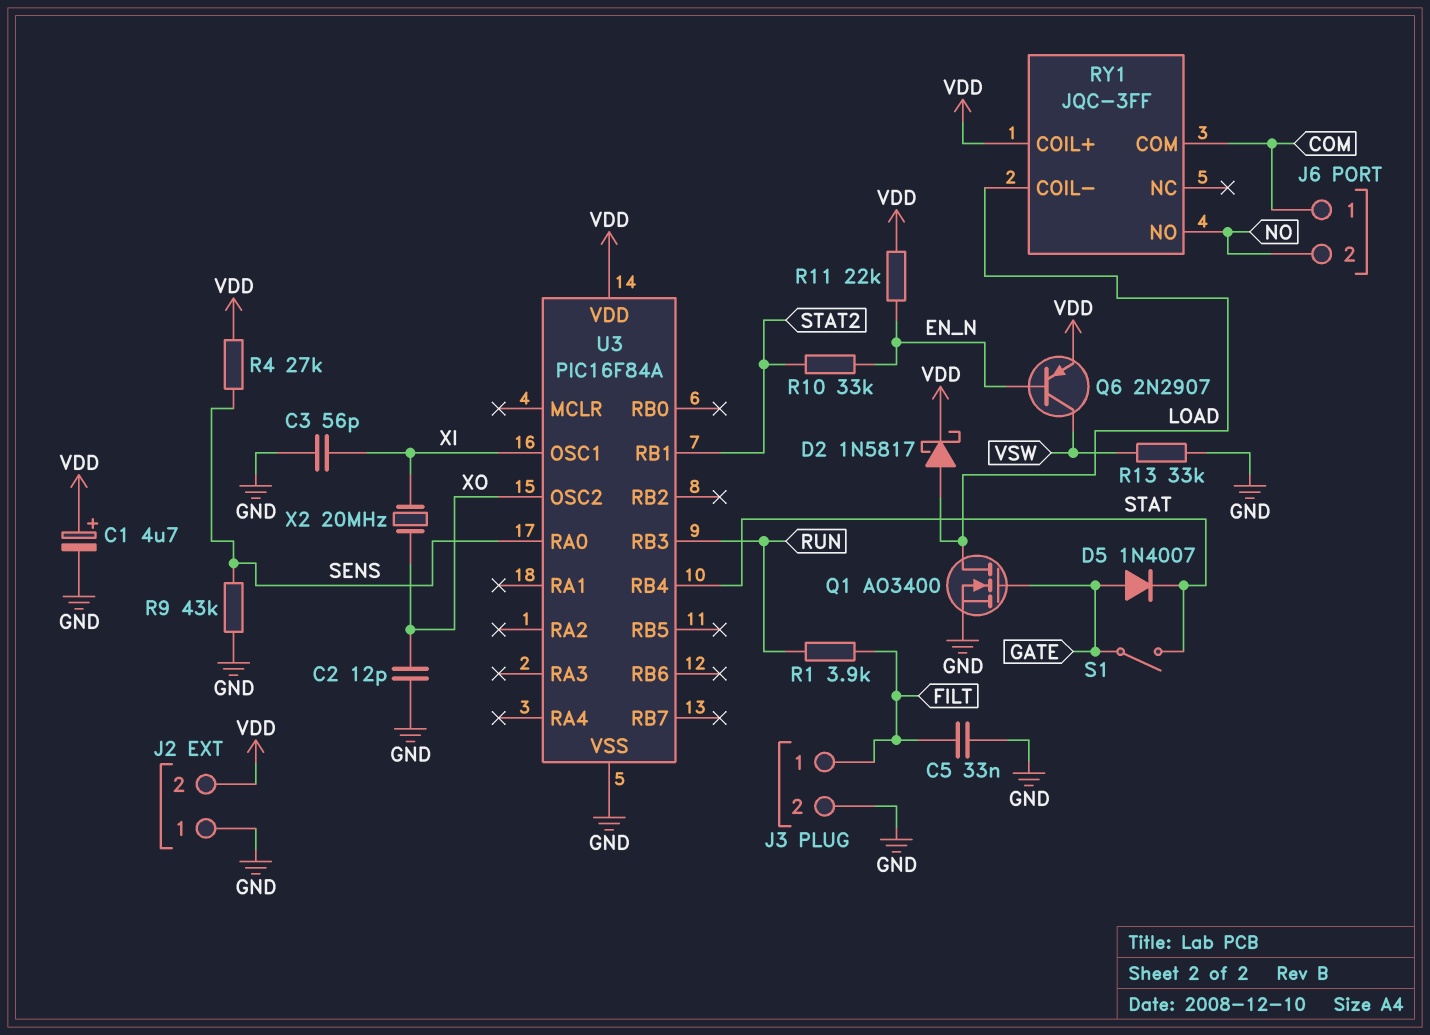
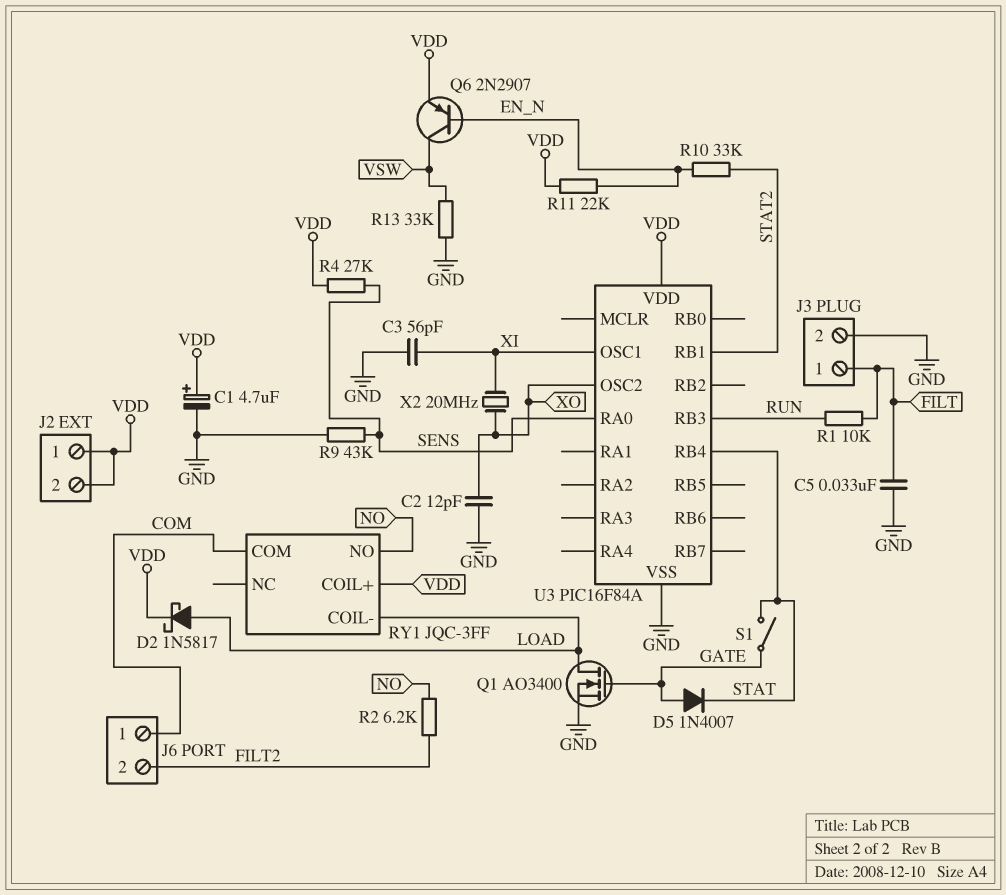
J2 pin 1: GND -> VDD
J6 pin 2: NO -> FILT2
R1: 3.9k (FILT, RUN) -> 10k (FILT, RUN)
R2: none -> 6.2k (FILT2, NO)

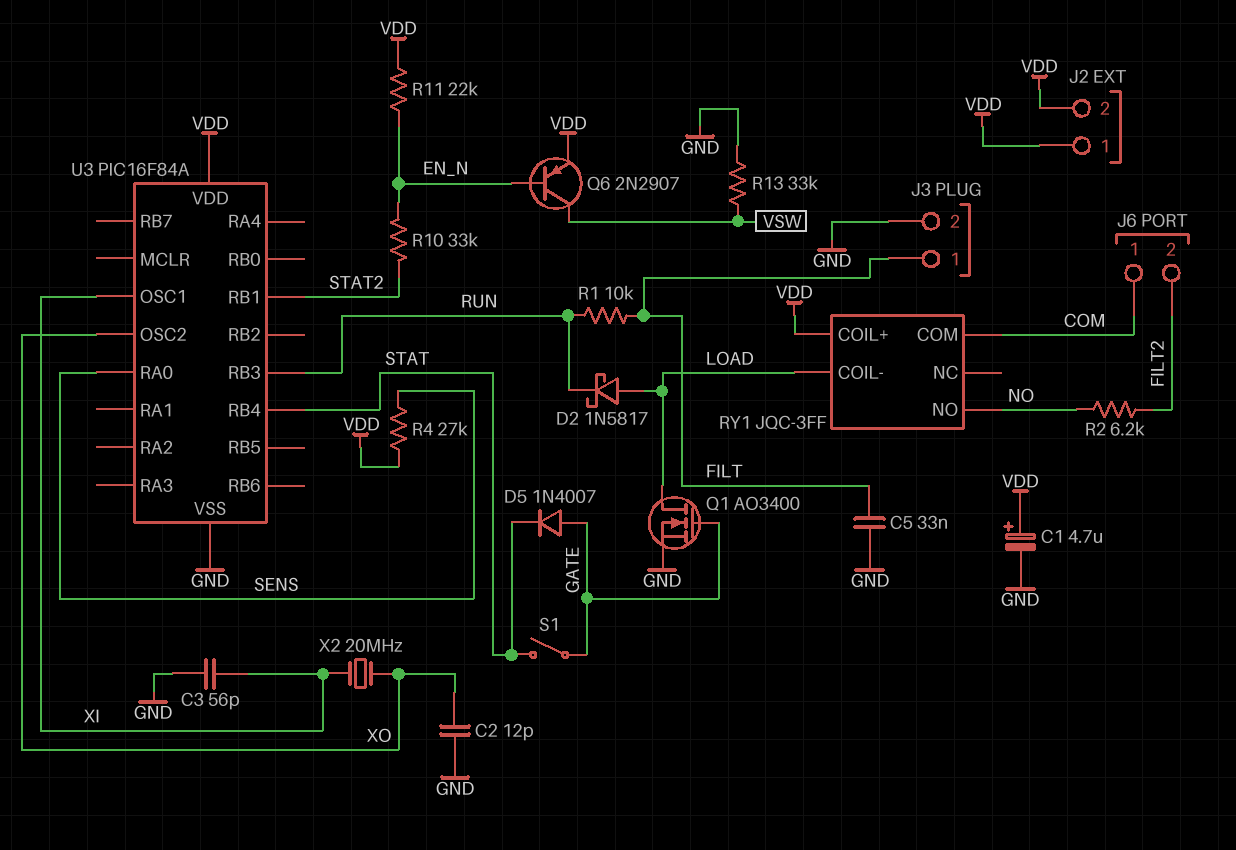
D2: schottky 1N5817 (A LOAD, K VDD) -> schottky 1N5817 (A LOAD, K RUN)
R9: 43k (GND, SENS) -> none

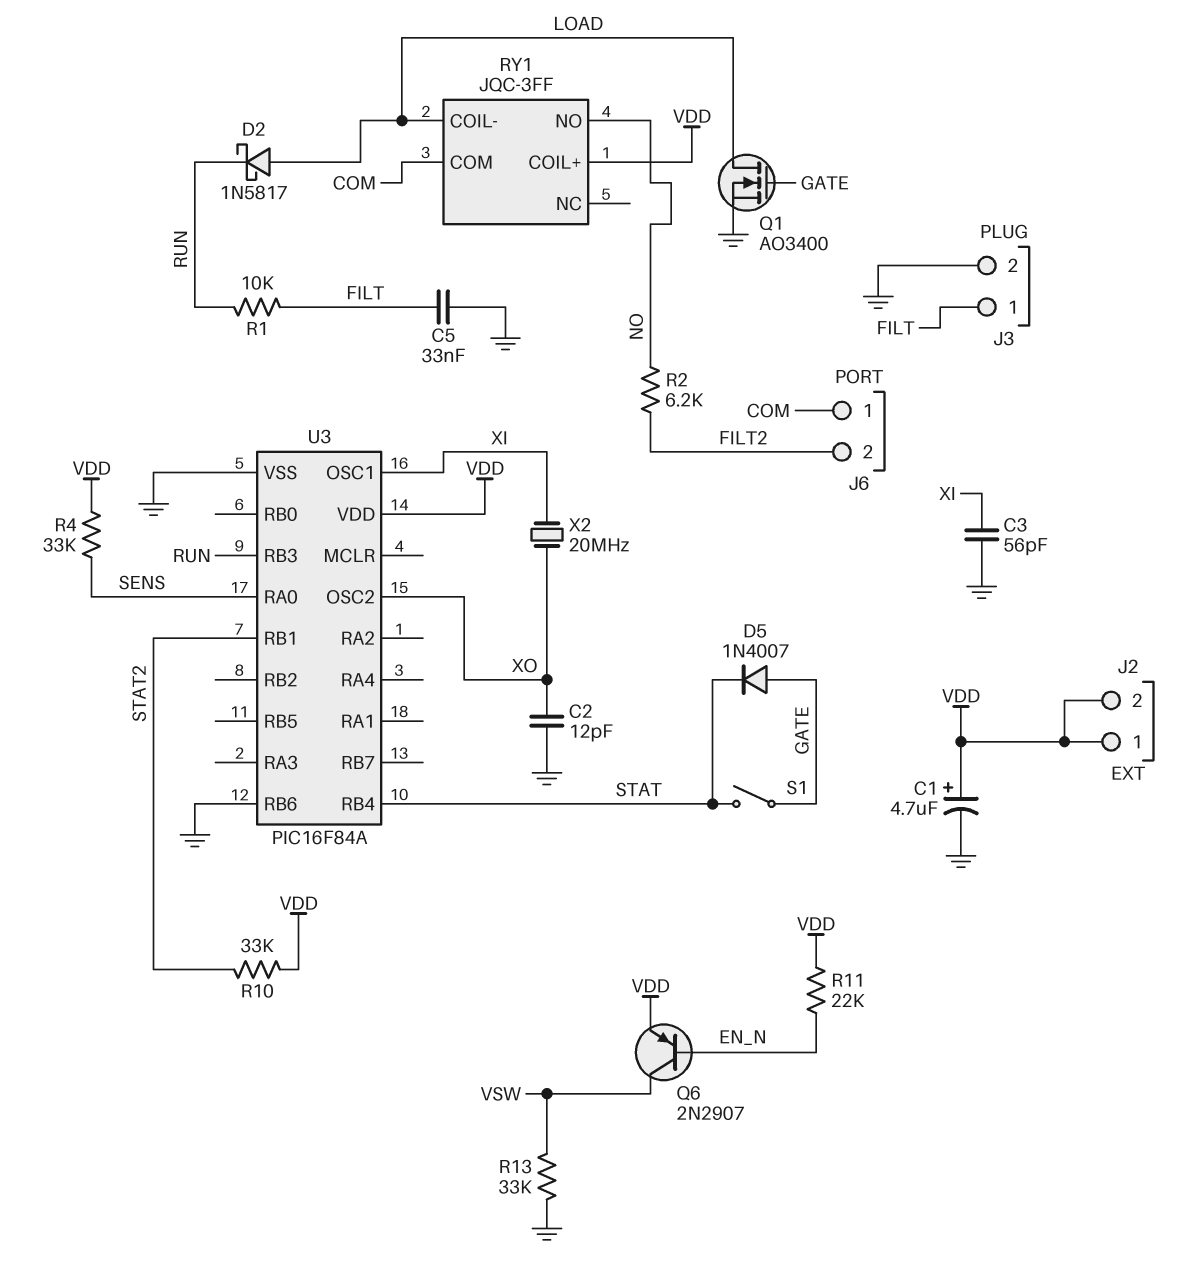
R4: 27k (SENS, VDD) -> 33k (SENS, VDD)
R10: 33k (EN_N, STAT2) -> 33k (STAT2, VDD)
U3 pin RB6: none -> GND

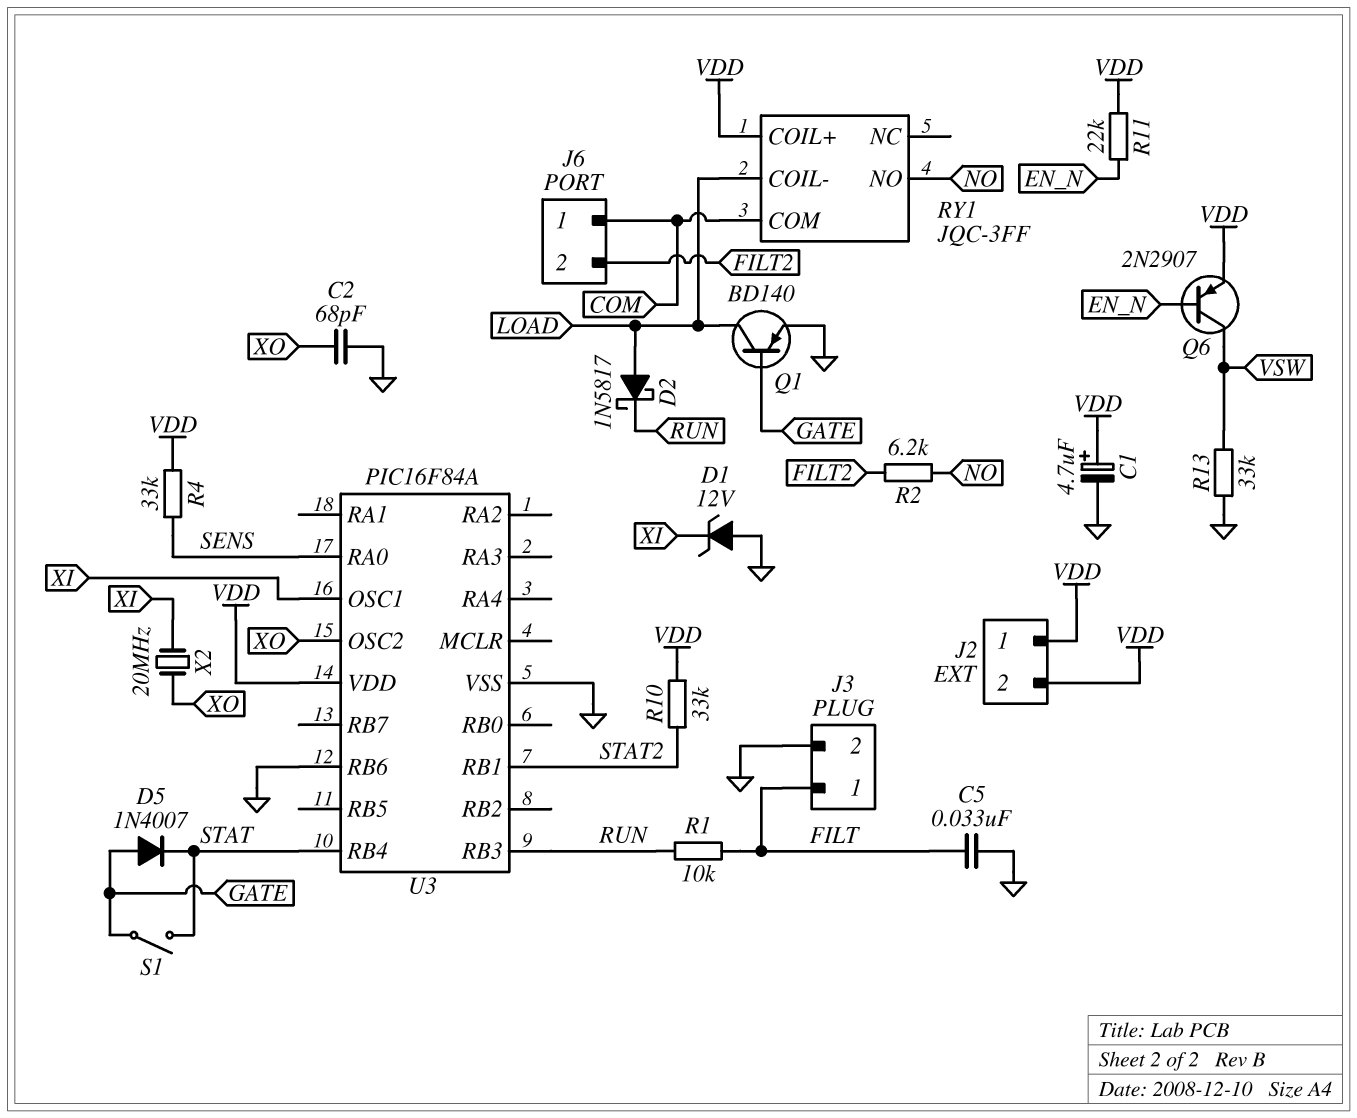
C2: 12pF (GND, XO) -> 68pF (GND, XO)
C3: 56pF (GND, XI) -> none
D1: none -> zener 12V (A GND, K XI)
Q1: NMOS AO3400 (G GATE, D LOAD, S GND) -> PNP BD140 (B GATE, C LOAD, E GND)

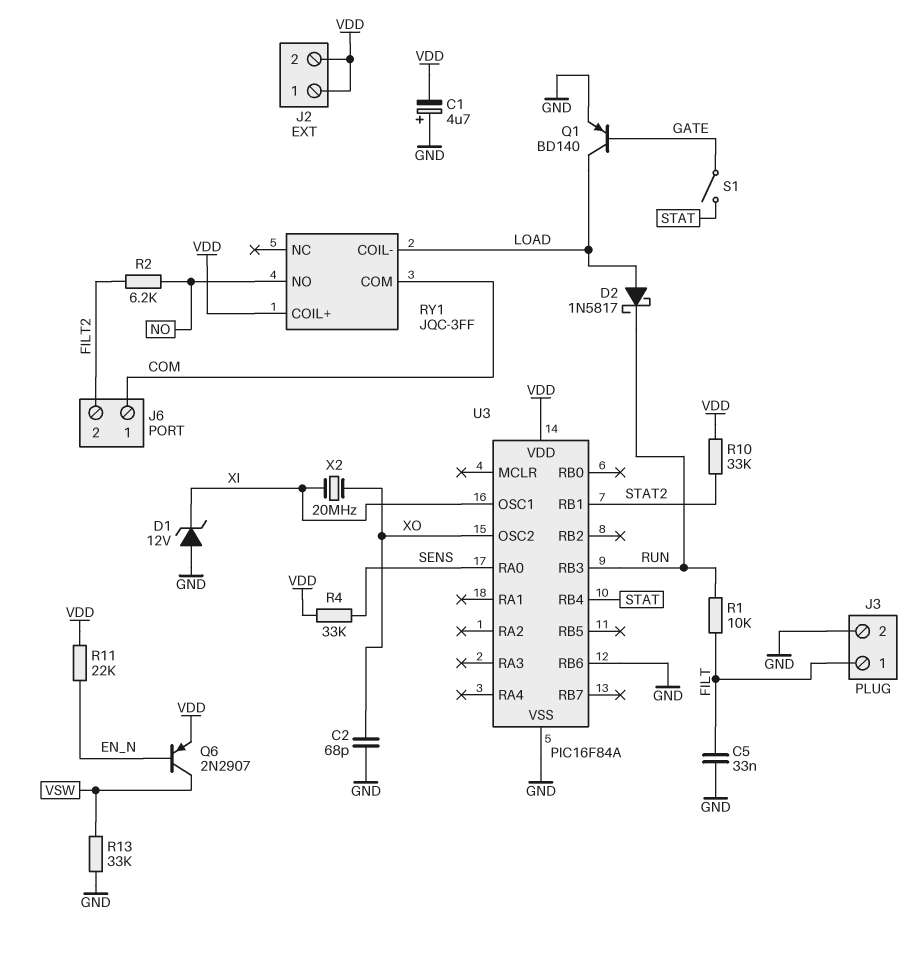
C1: 4.7uF (plus VDD, minus GND) -> 4.7uF (plus GND, minus VDD)
D5: diode 1N4007 (A GATE, K STAT) -> none

